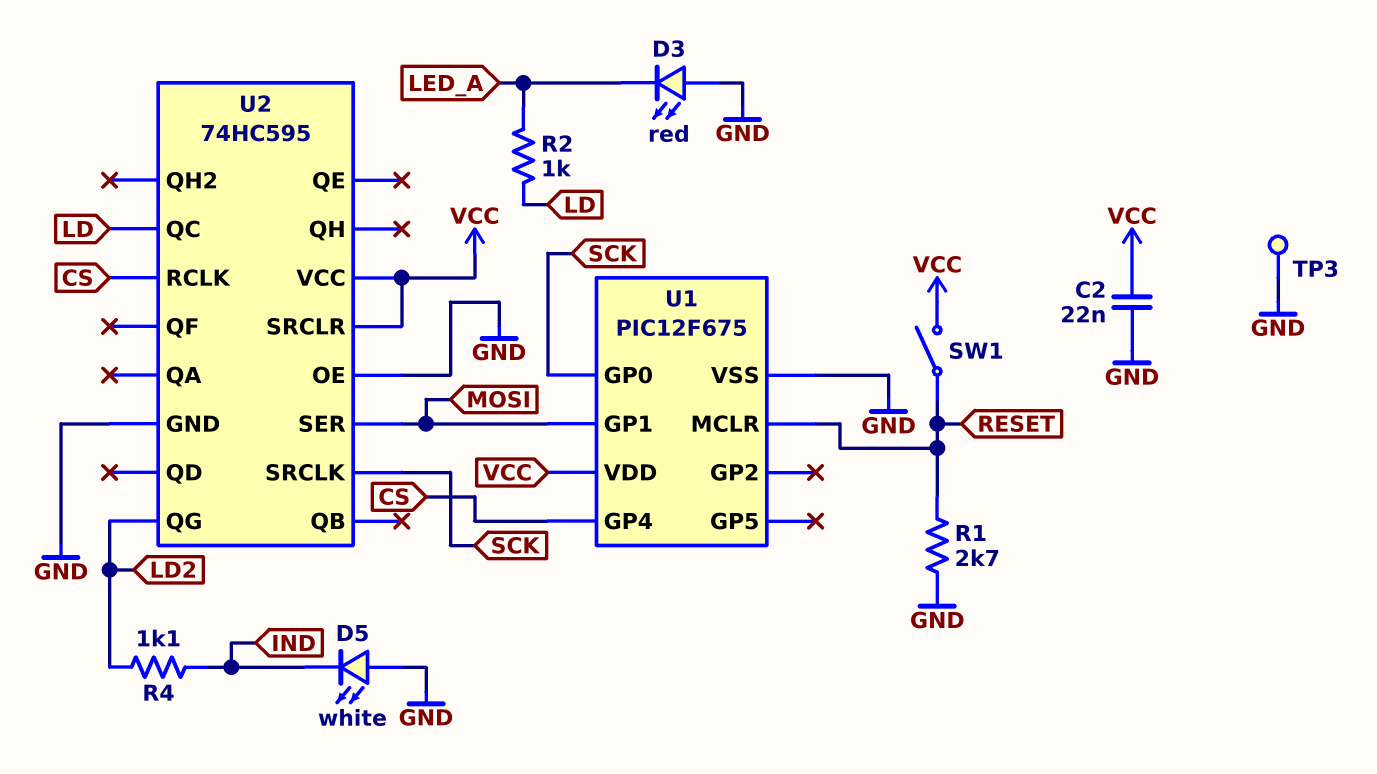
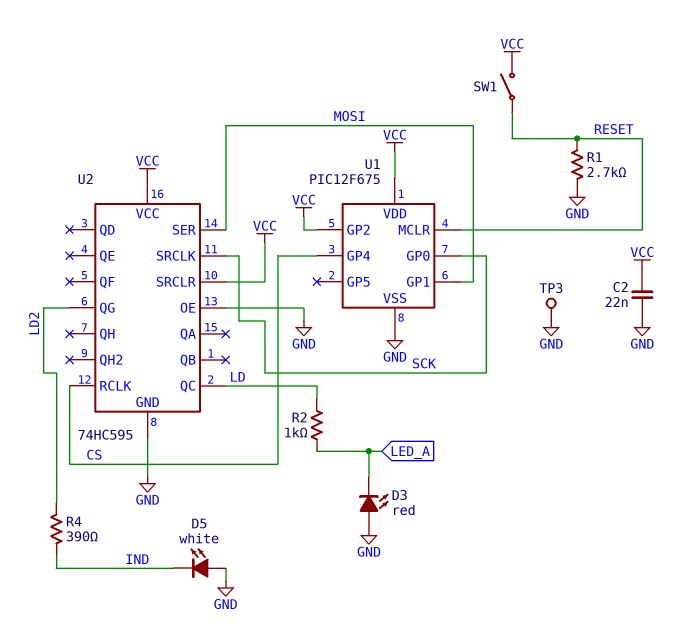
R4: 1.1k (IND, LD2) -> 390 (IND, LD2)
U1 pin GP2: none -> VCC

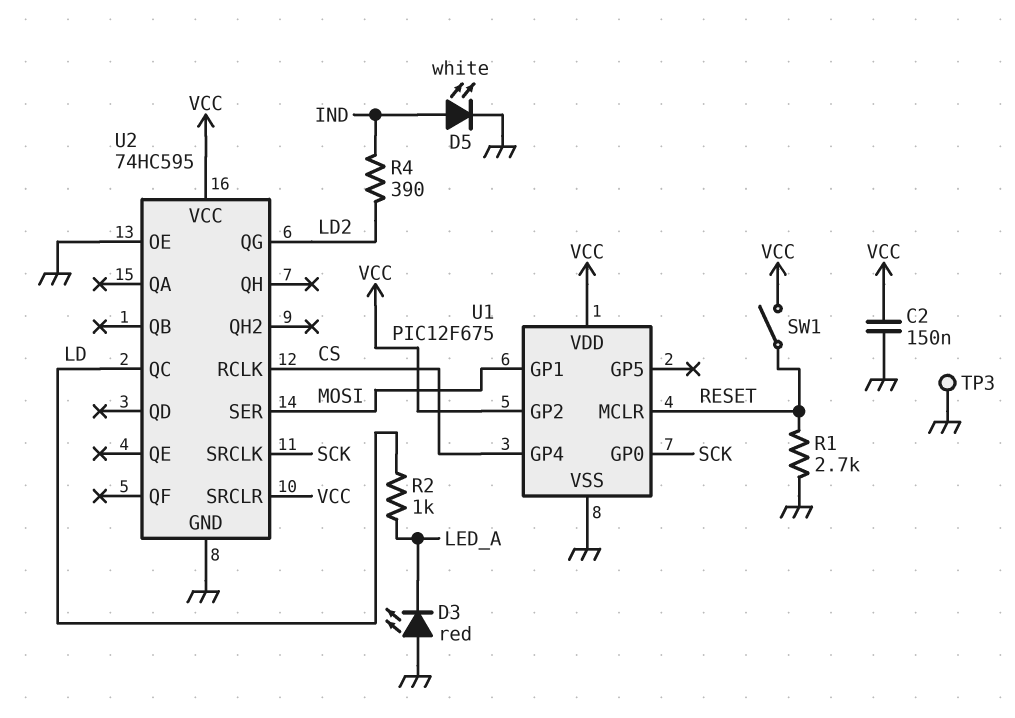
C2: 22nF (GND, VCC) -> 150nF (GND, VCC)
D5: LED white (A GND, K IND) -> LED white (A IND, K GND)

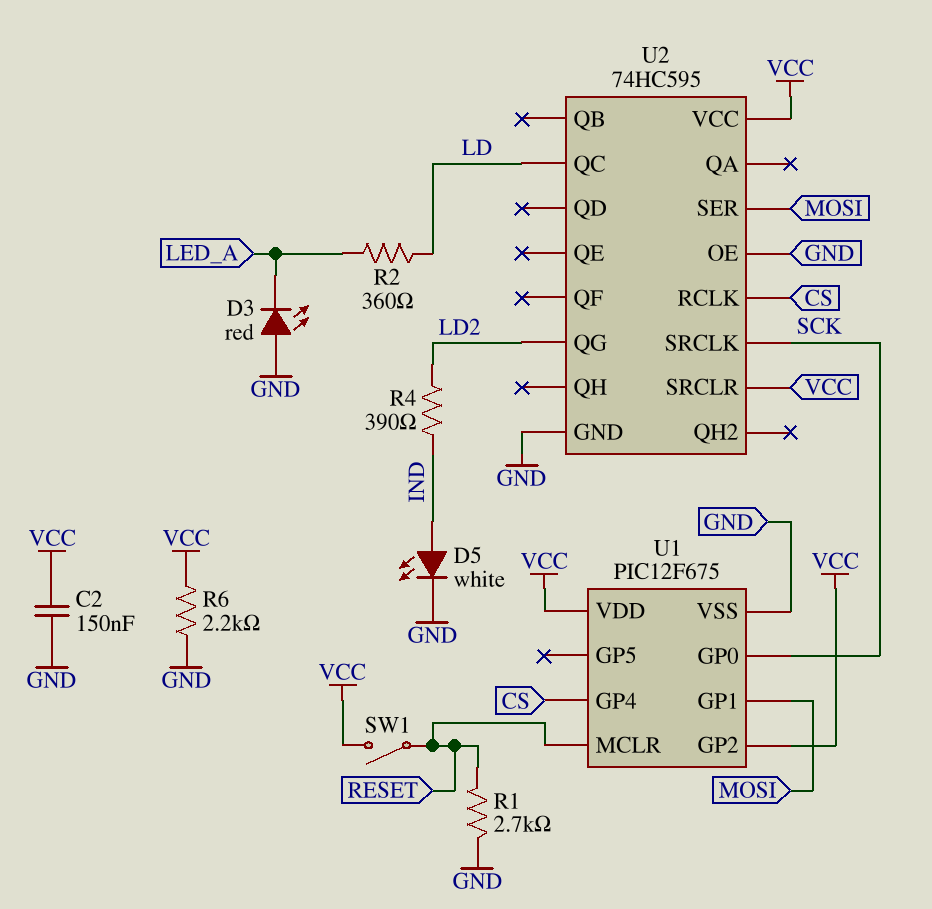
R2: 1k (LD, LED_A) -> 360 (LD, LED_A)
R6: none -> 2.2k (GND, VCC)
TP3: test point (GND) -> none

